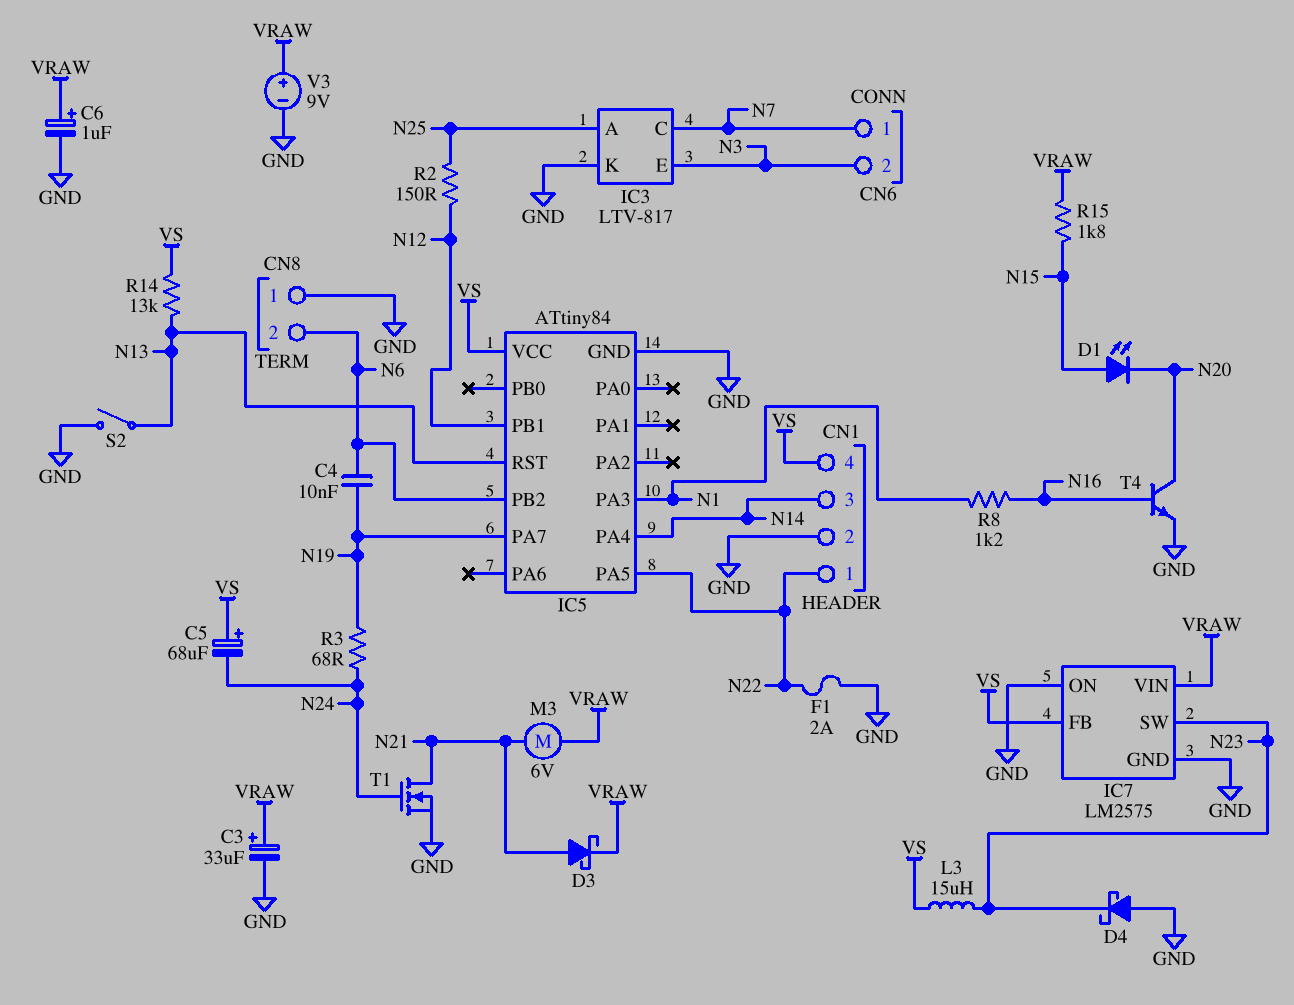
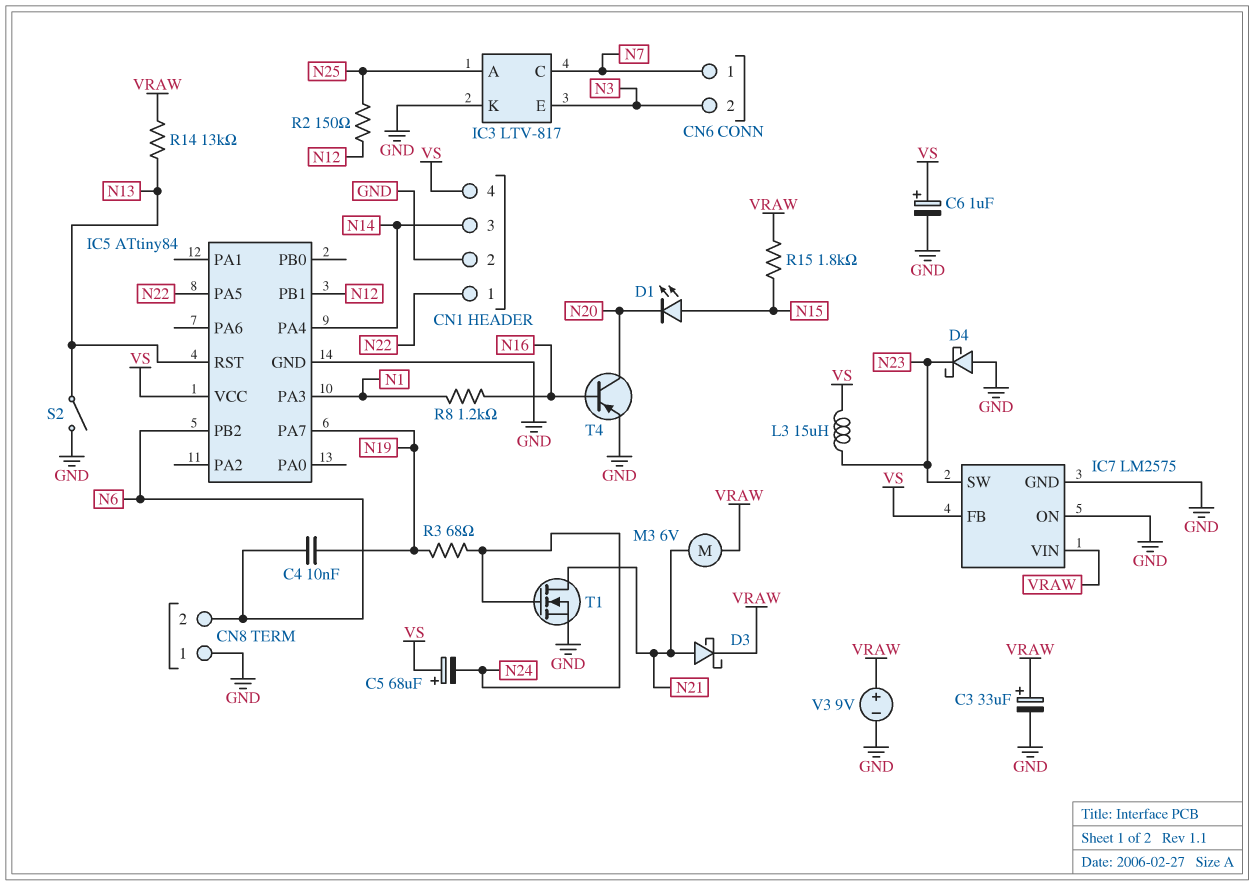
C6: 1uF (plus VRAW, minus GND) -> 1uF (plus VS, minus GND)
F1: 2A (GND, N22) -> none
R14: 13k (N13, VS) -> 13k (N13, VRAW)
T4: NPN (B N16, C N20, E GND) -> PNP (B N16, C N20, E GND)

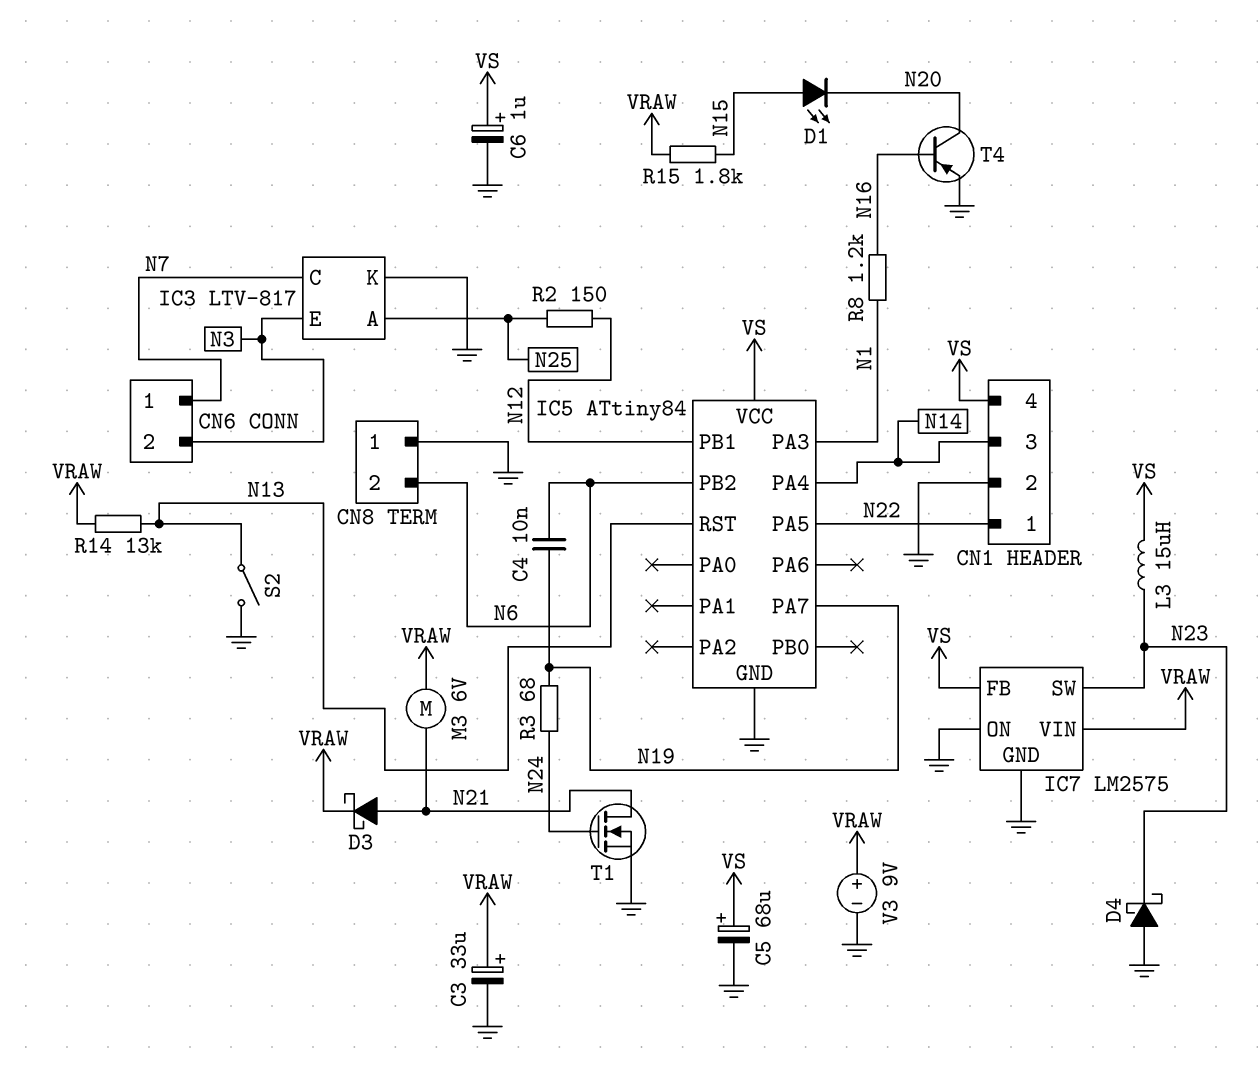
C5: 68uF (plus VS, minus N24) -> 68uF (plus VS, minus GND)

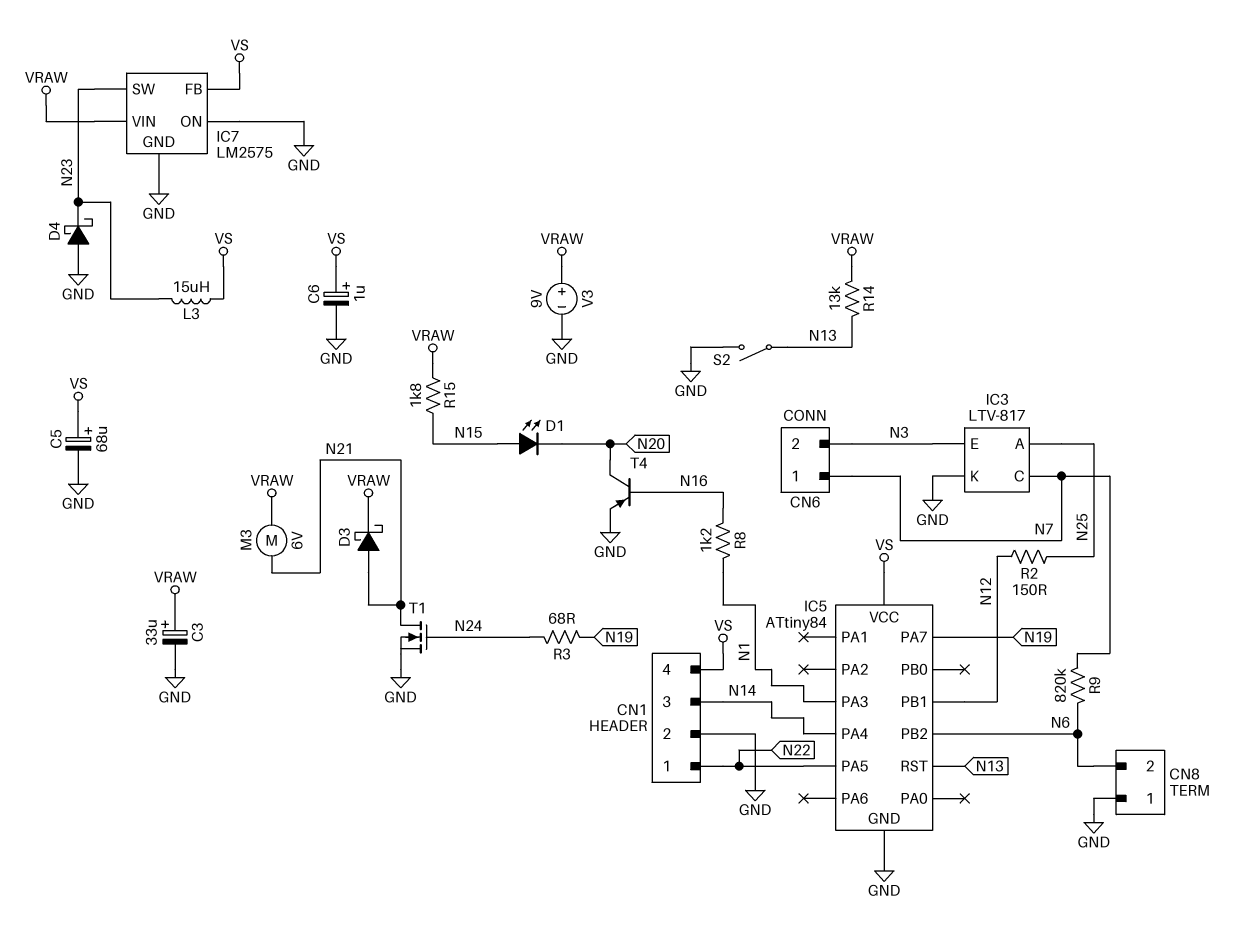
C4: 10nF (N6, N19) -> none
R9: none -> 820k (N6, N7)

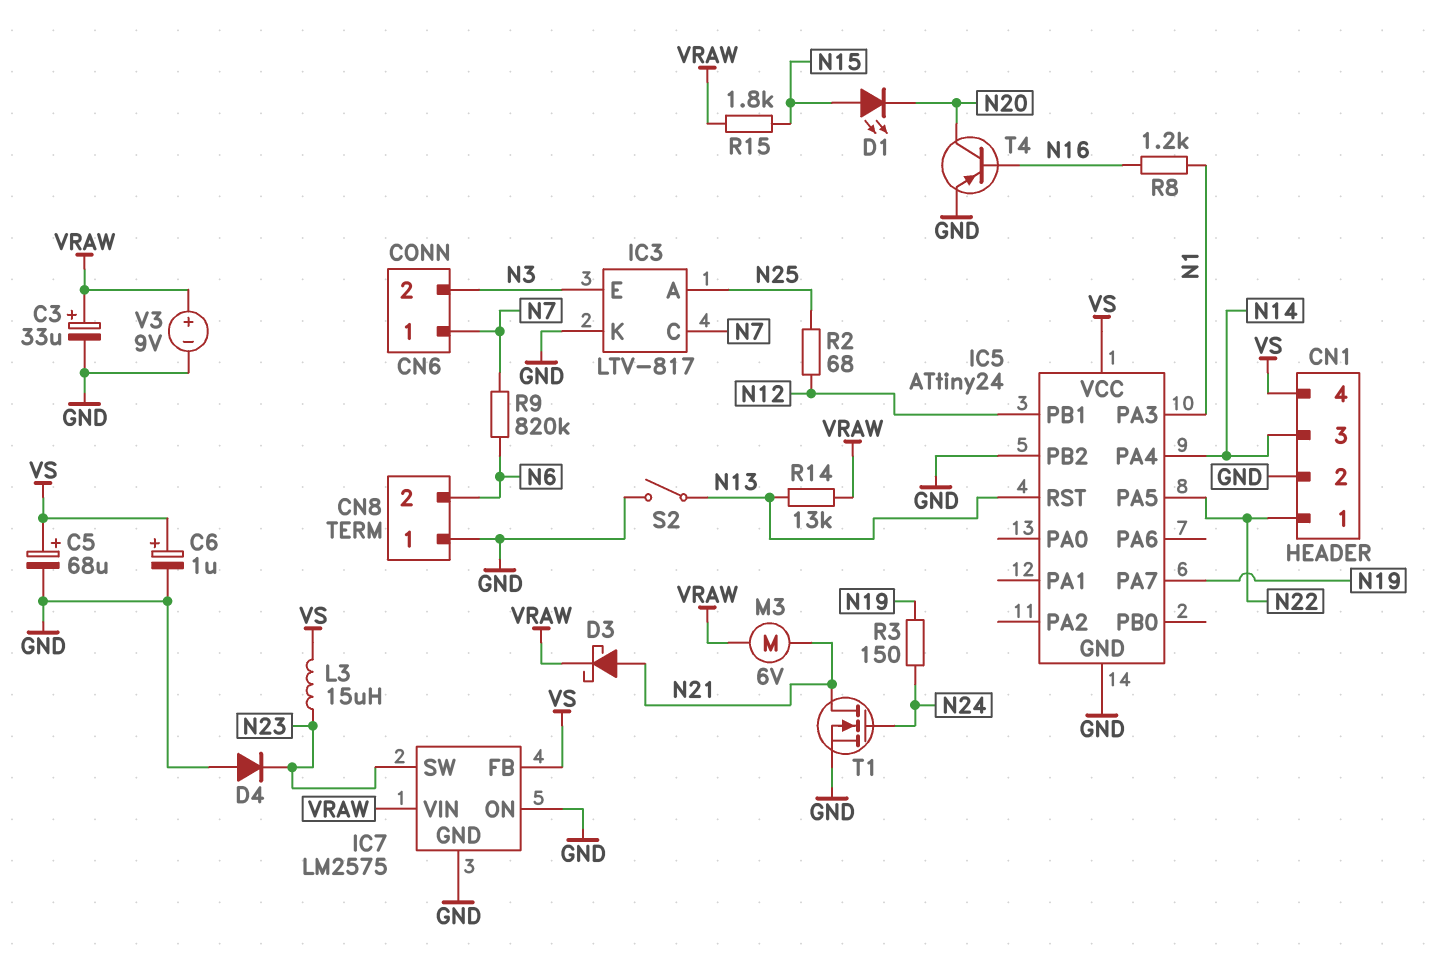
D4: schottky (A GND, K N23) -> diode (A GND, K N23)
IC5: ATtiny84 -> ATtiny24
IC5 pin PB2: N6 -> GND
R2: 150 (N12, N25) -> 68 (N12, N25)
R3: 68 (N19, N24) -> 150 (N19, N24)

